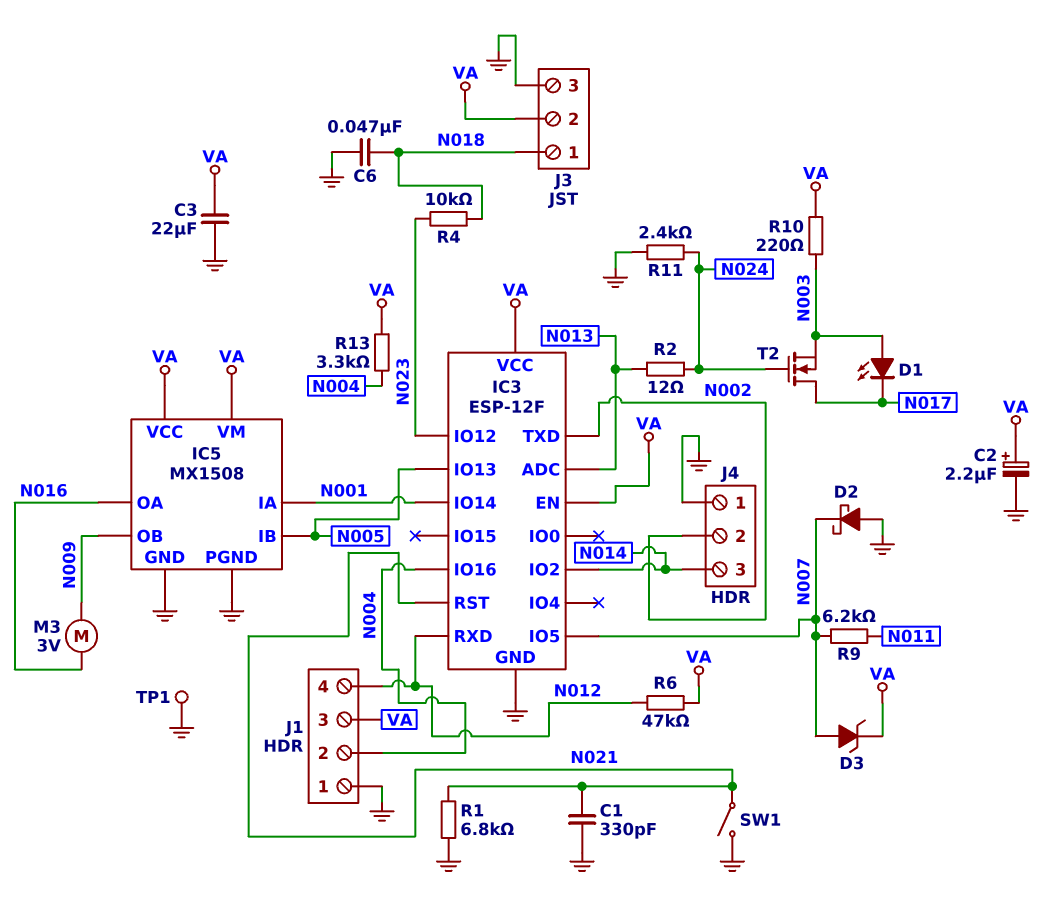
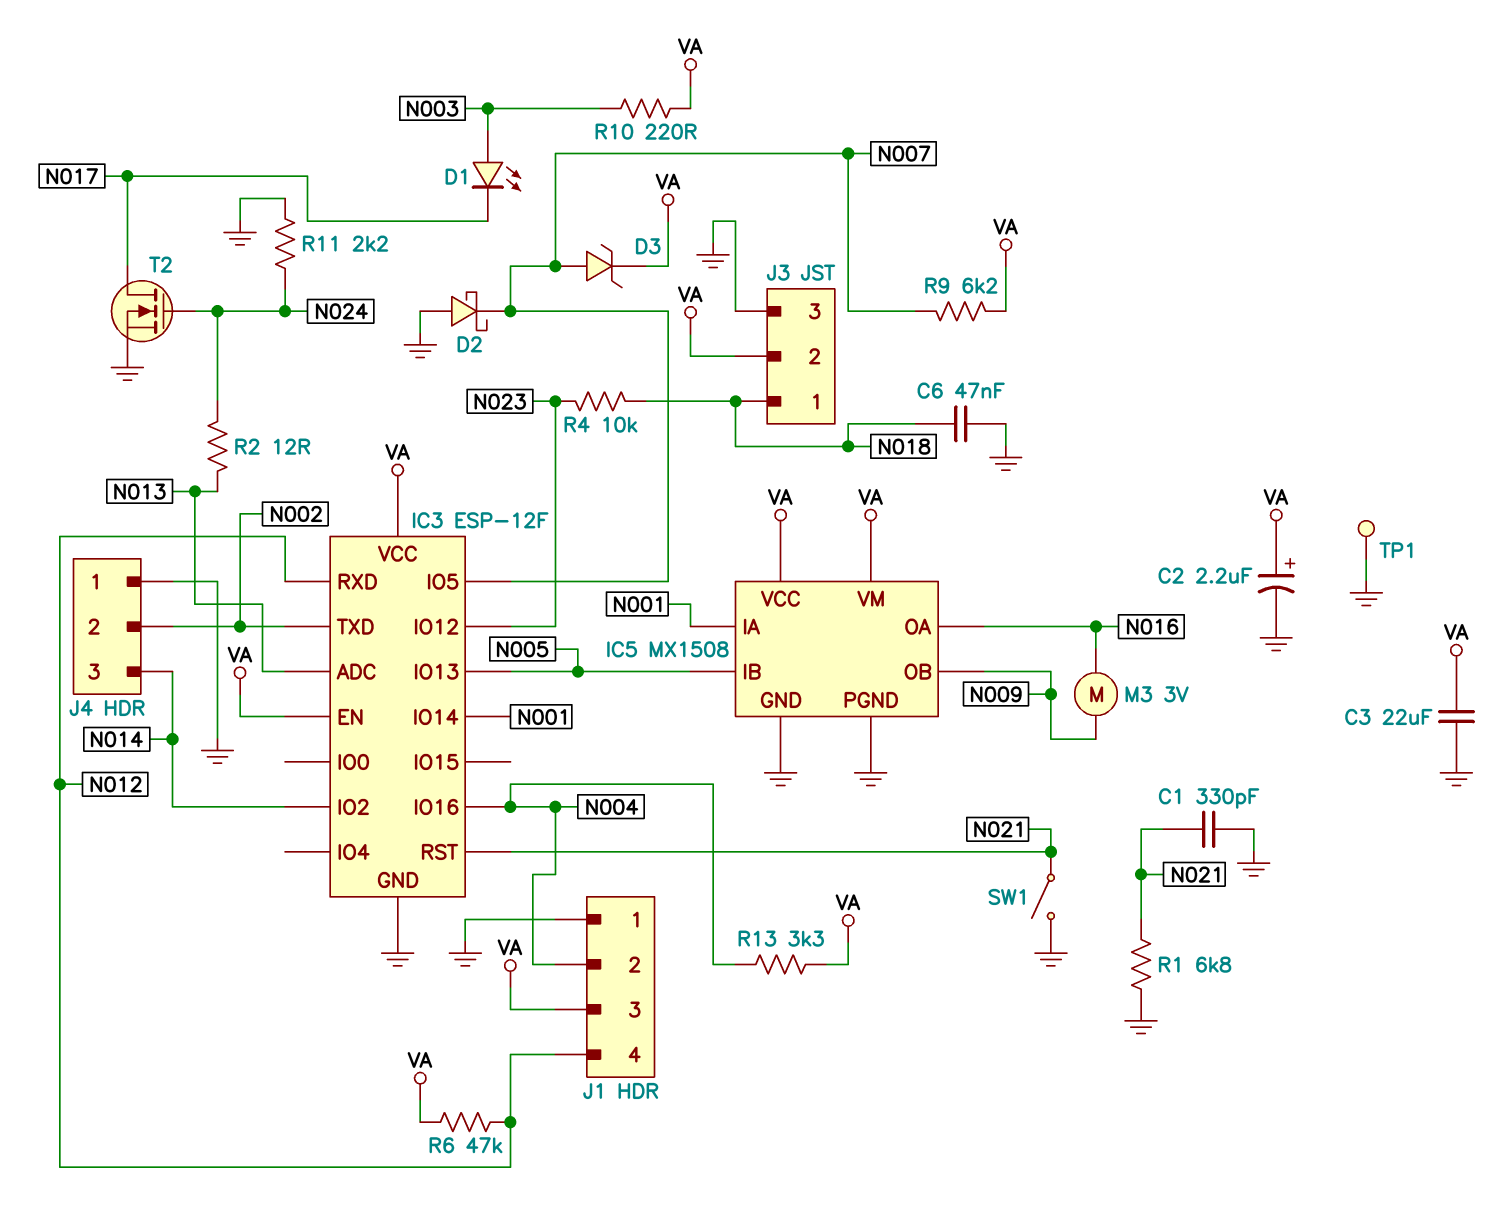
R9: 6.2k (N007, N011) -> 6.2k (N007, VA)
R11: 2.4k (GND, N024) -> 2.2k (GND, N024)
T2: NMOS (G N024, D N017, S N003) -> NMOS (G N024, D N017, S GND)

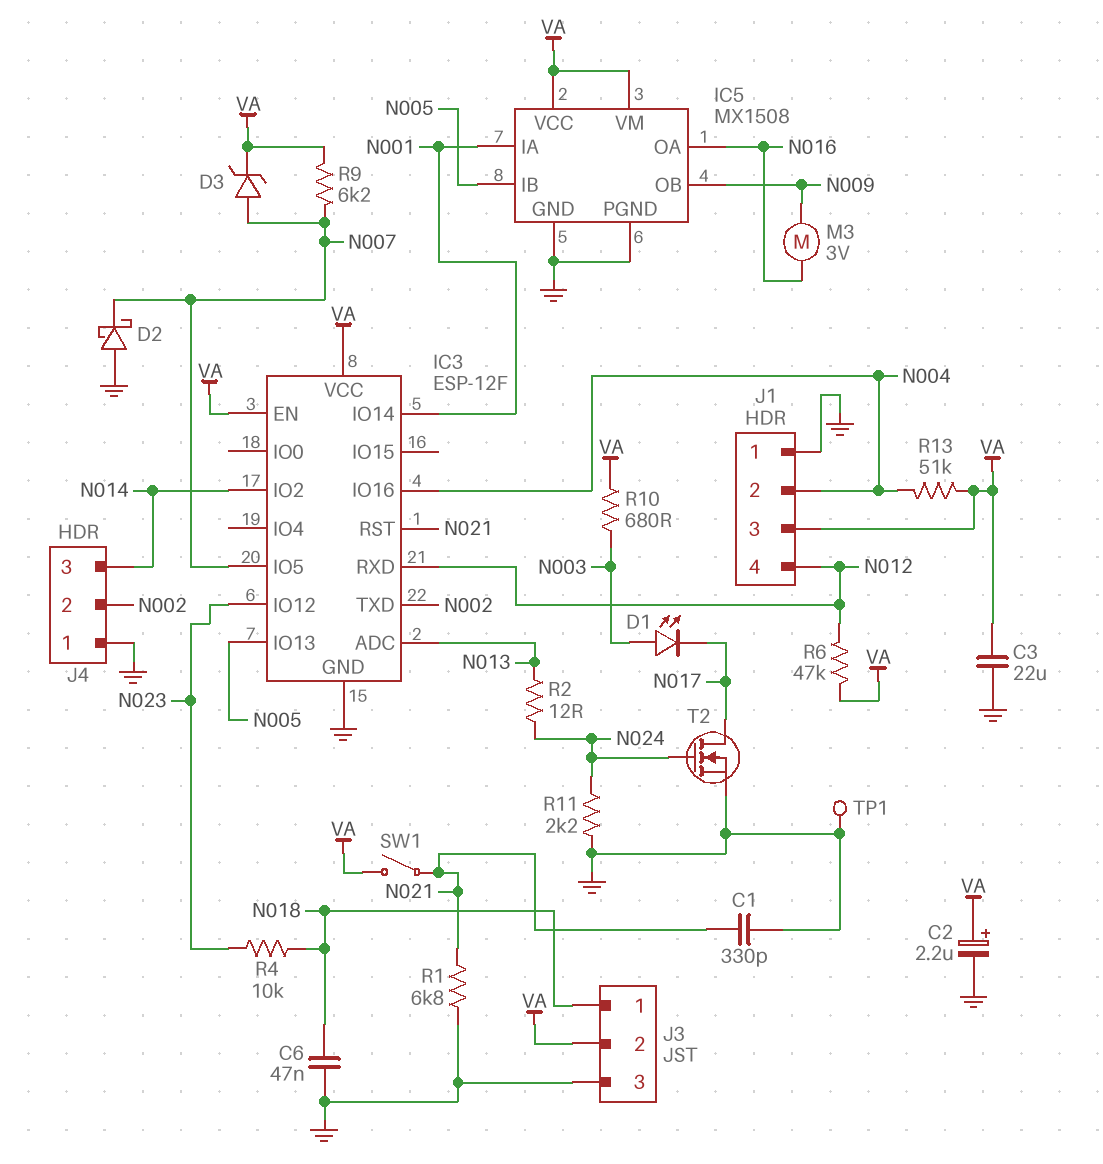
R10: 220 (N003, VA) -> 680 (N003, VA)
R13: 3.3k (N004, VA) -> 51k (N004, VA)
SW1: switch (GND, N021) -> switch (N021, VA)

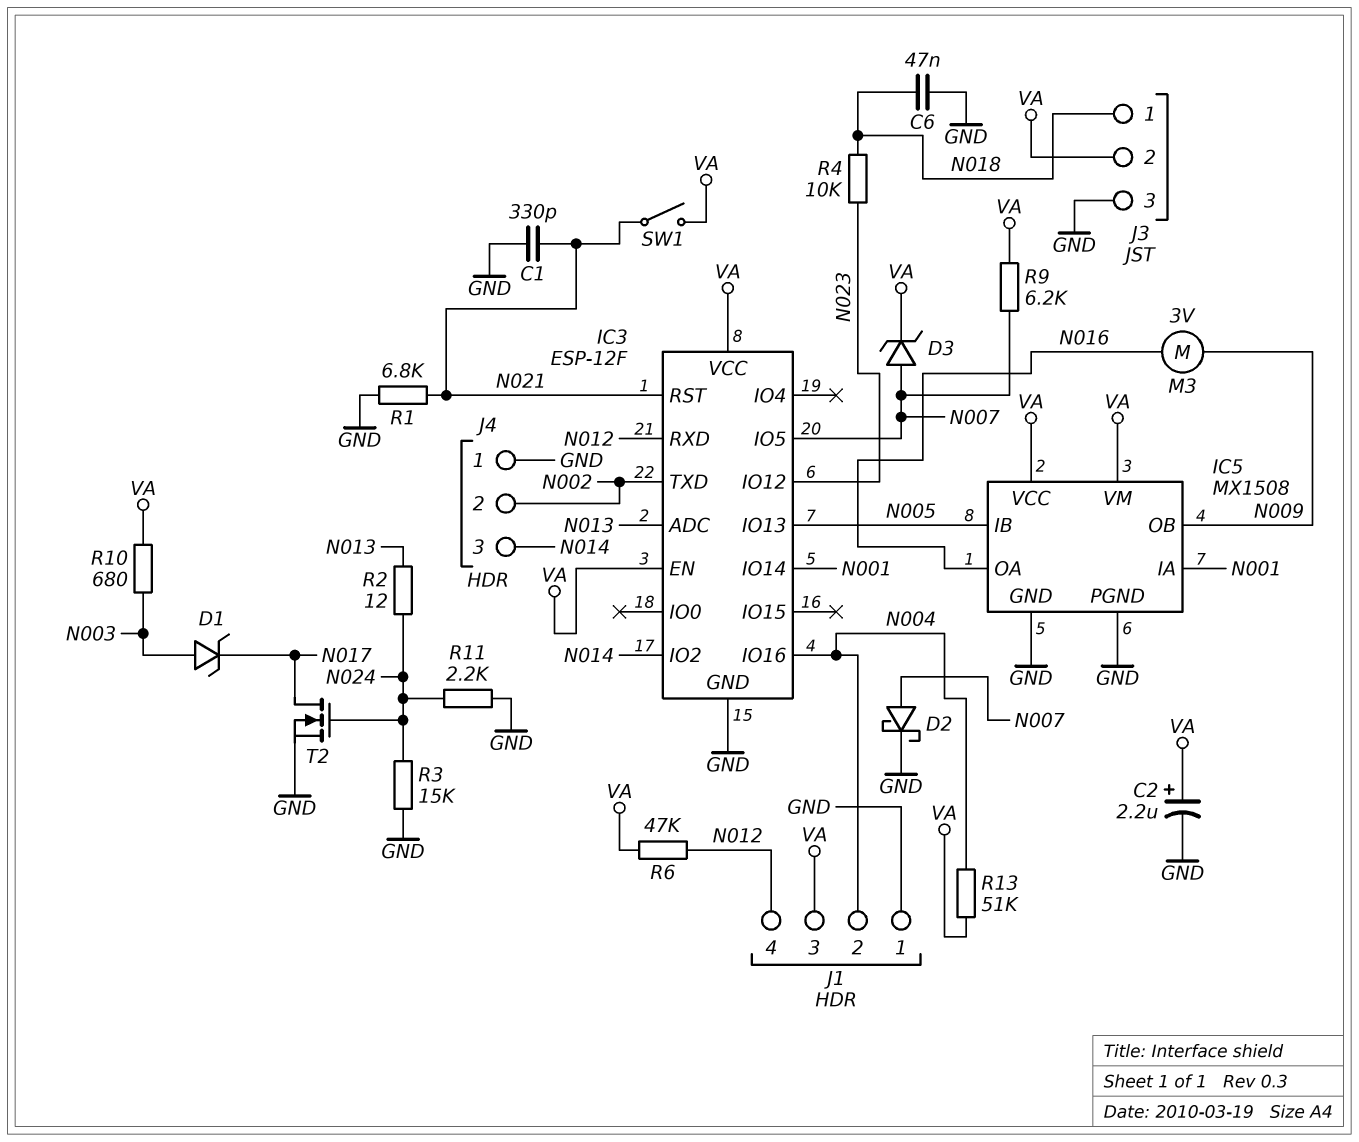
C3: 22uF (GND, VA) -> none
D1: LED (A N003, K N017) -> zener (A N003, K N017)
D2: schottky (A GND, K N007) -> schottky (A N007, K GND)
R3: none -> 15k (GND, N024)
TP1: test point (GND) -> none

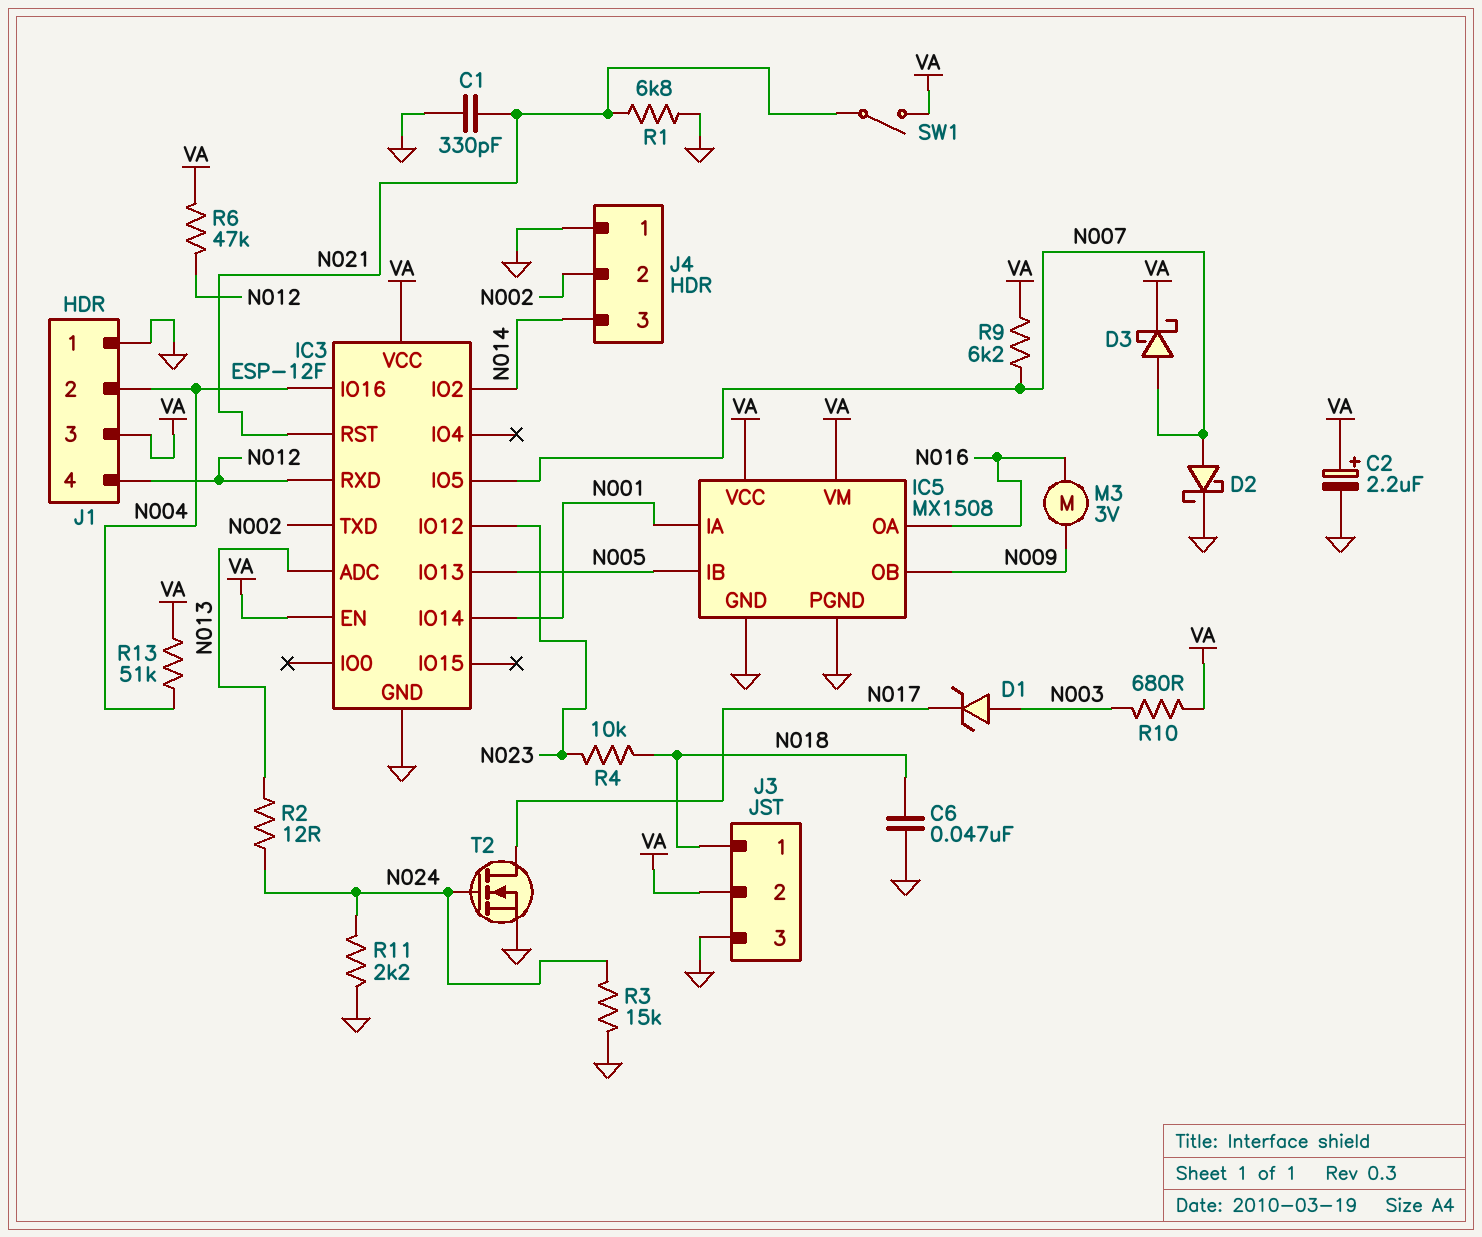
D3: zener (A N007, K VA) -> schottky (A N007, K VA)

